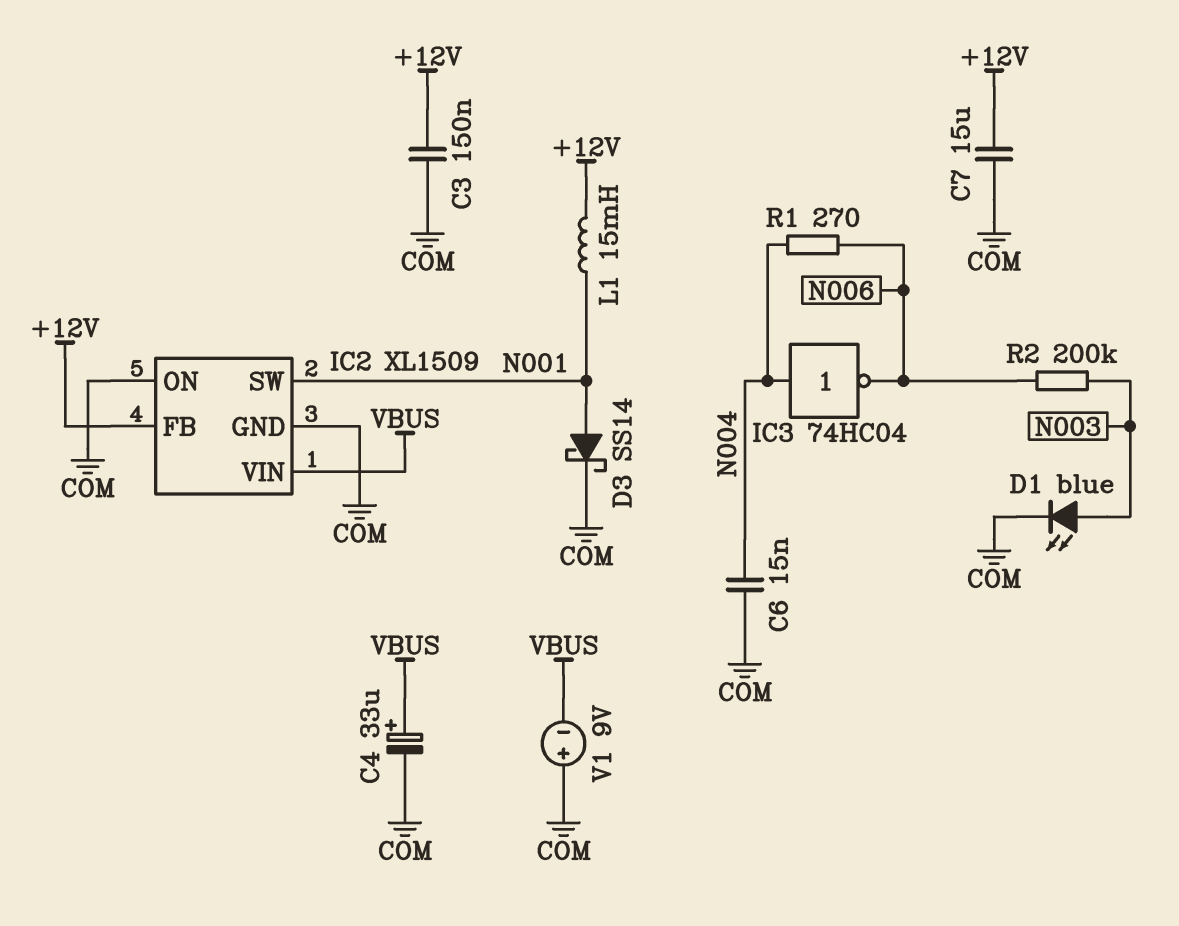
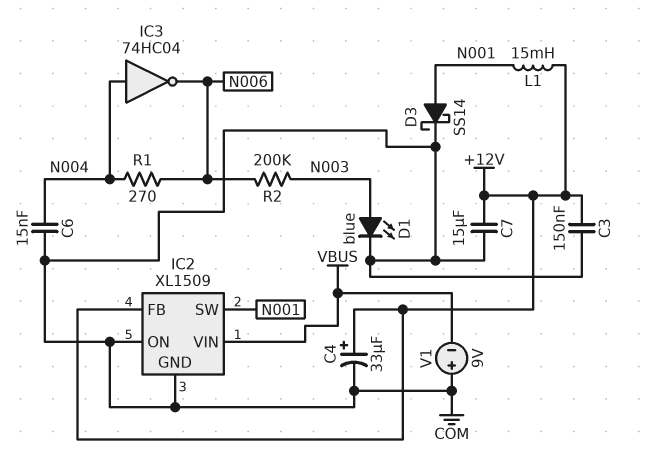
C4: 33uF (plus VBUS, minus COM) -> 33uF (plus +12V, minus COM)

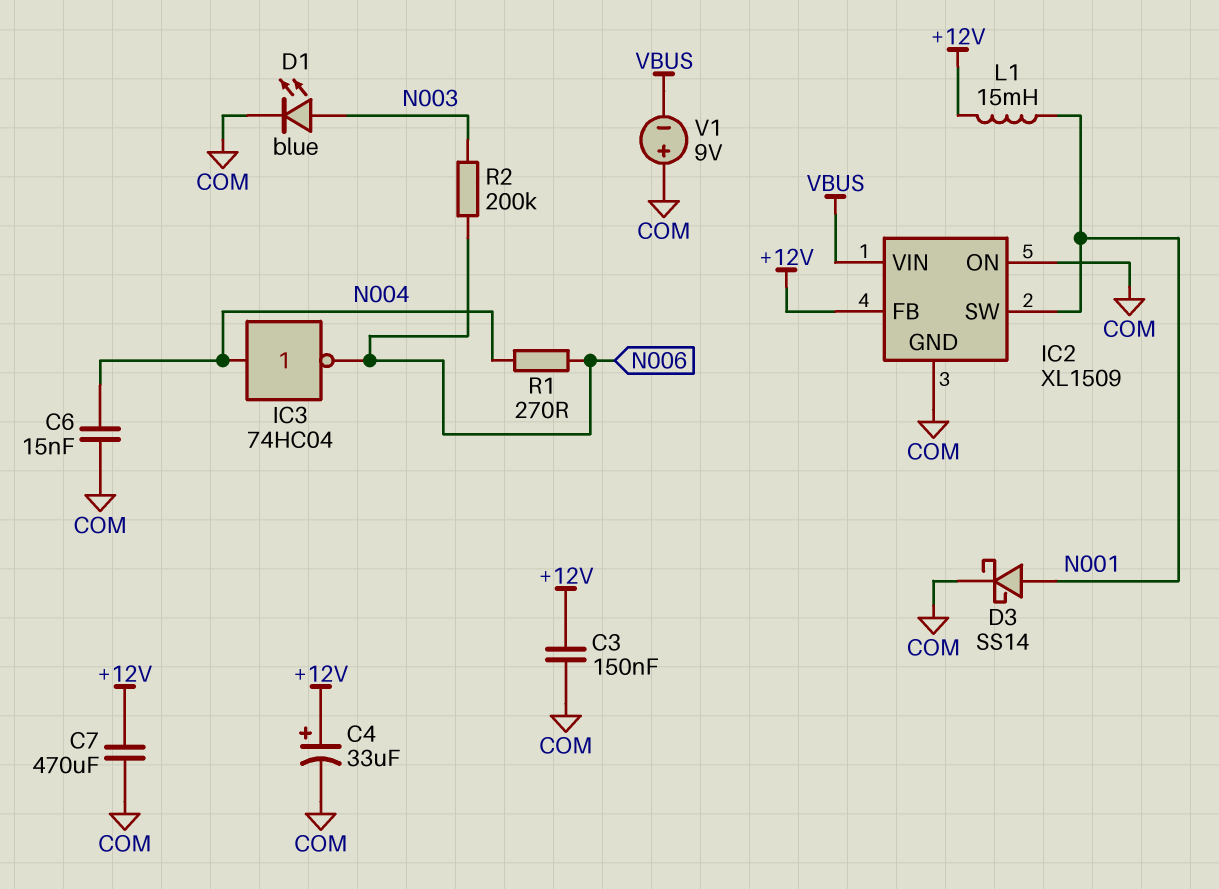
C7: 15uF (+12V, COM) -> 470uF (+12V, COM)

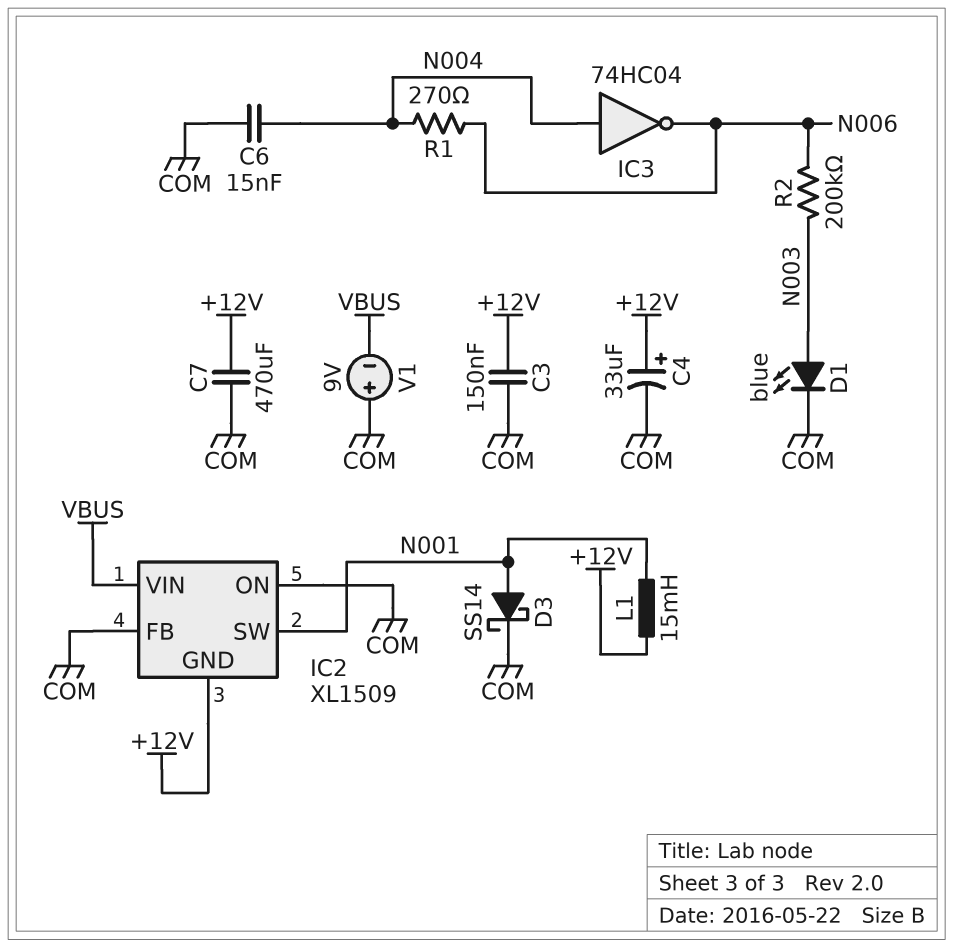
IC2 pin FB: +12V -> COM
IC2 pin GND: COM -> +12V

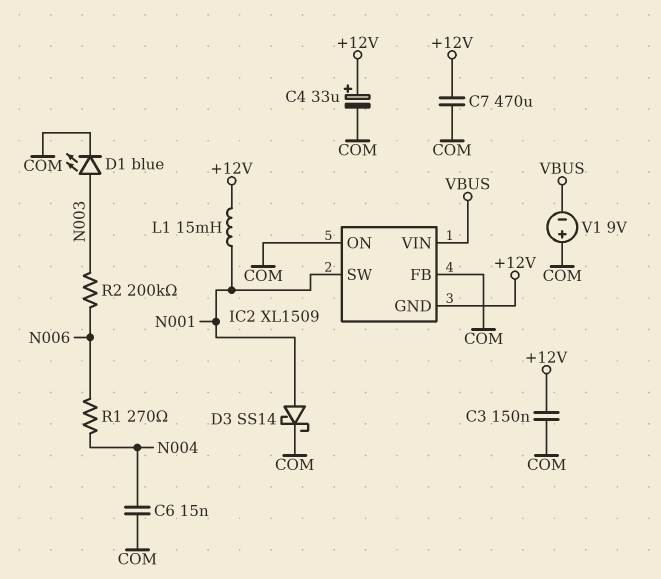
IC3: NOT 74HC04 (in N004, out N006) -> none

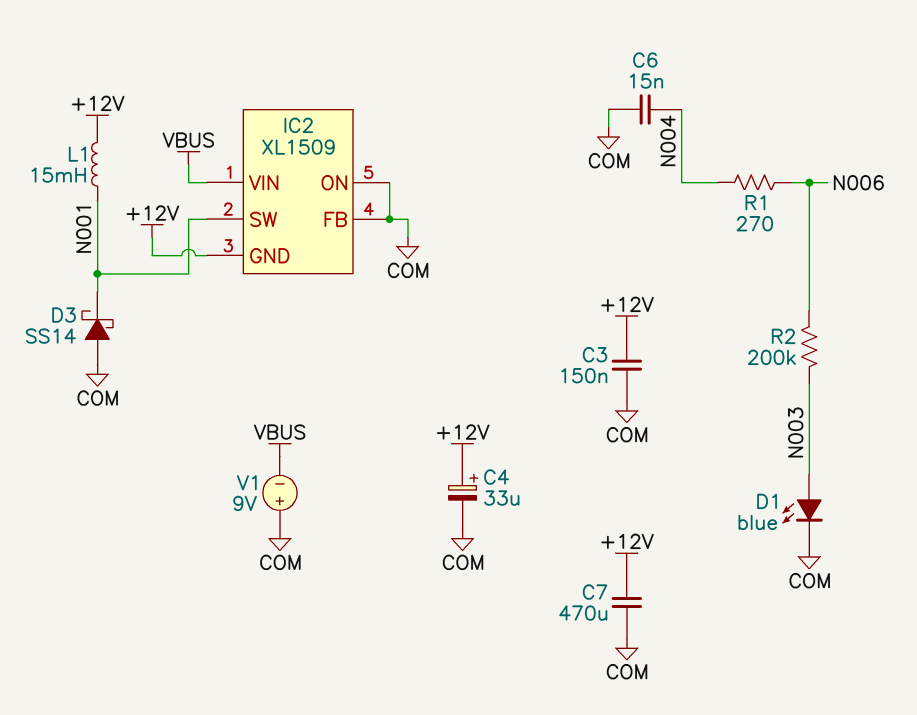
D3: schottky SS14 (A N001, K COM) -> schottky SS14 (A COM, K N001)

